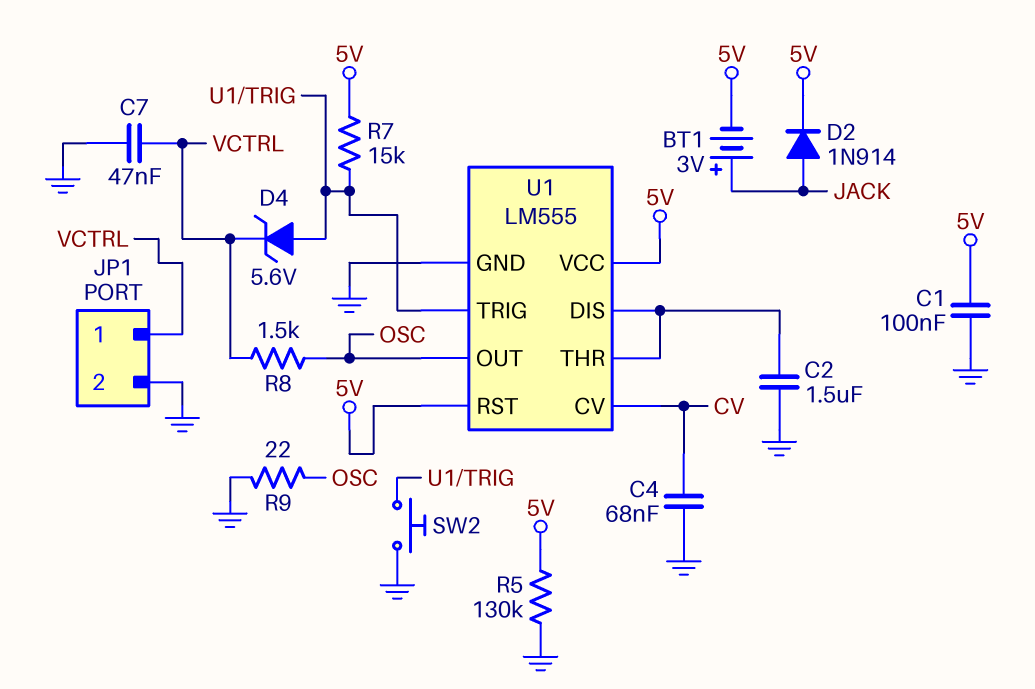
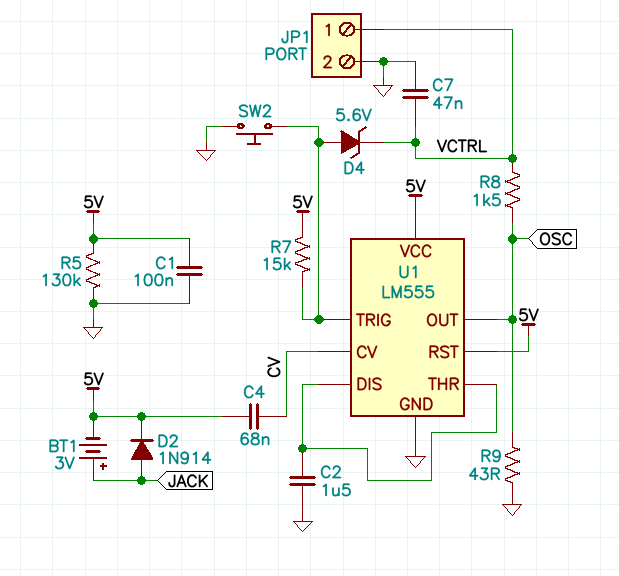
C4: 68nF (CV, GND) -> 68nF (5V, CV)
R9: 22 (GND, OSC) -> 43 (GND, OSC)

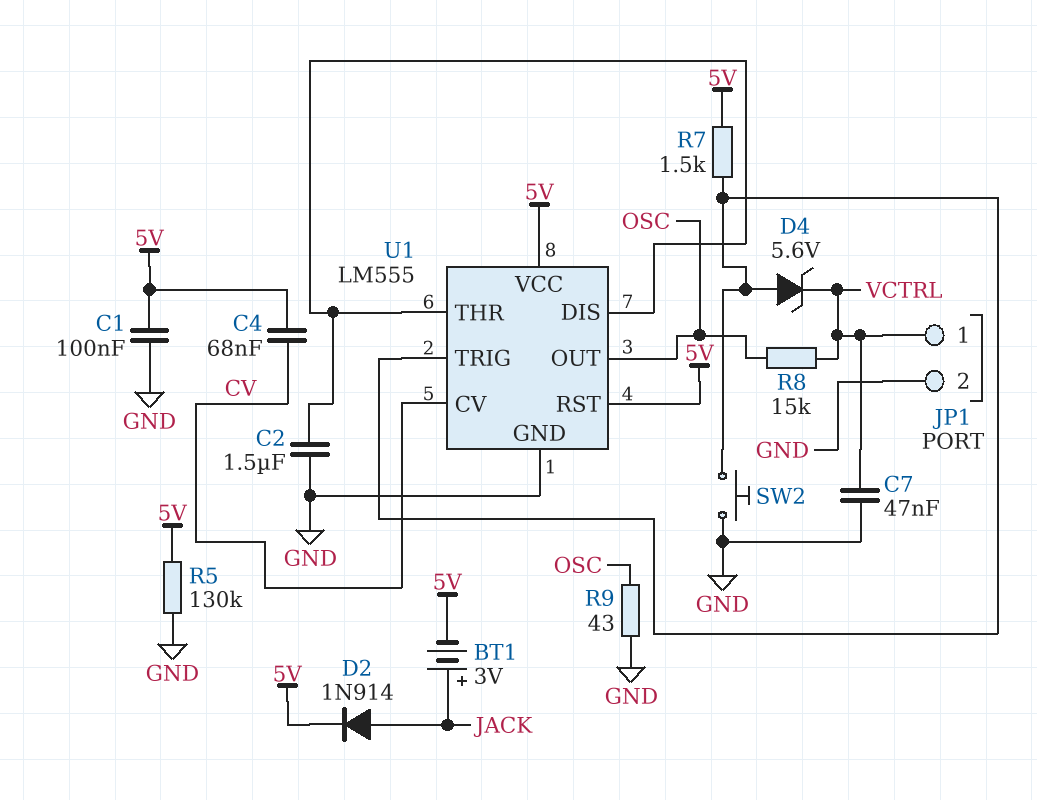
R7: 15k (5V, U1/TRIG) -> 1.5k (5V, U1/TRIG)
R8: 1.5k (OSC, VCTRL) -> 15k (OSC, VCTRL)

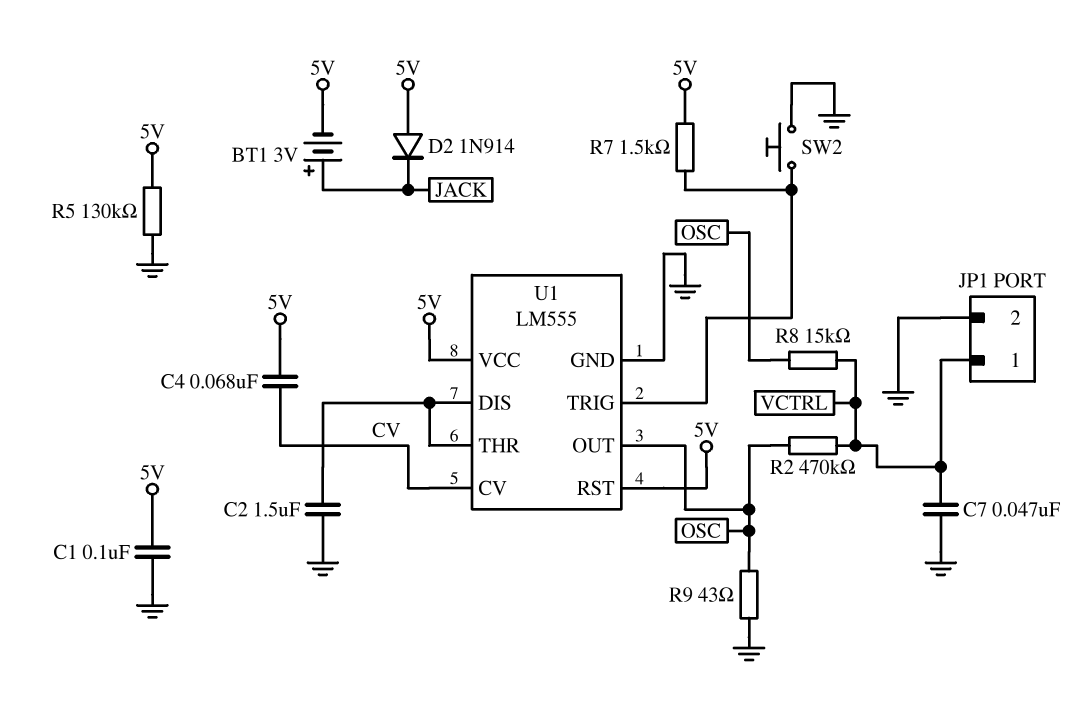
D2: diode 1N914 (A JACK, K 5V) -> diode 1N914 (A 5V, K JACK)
D4: zener 5.6V (A U1/TRIG, K VCTRL) -> none
R2: none -> 470k (OSC, VCTRL)

